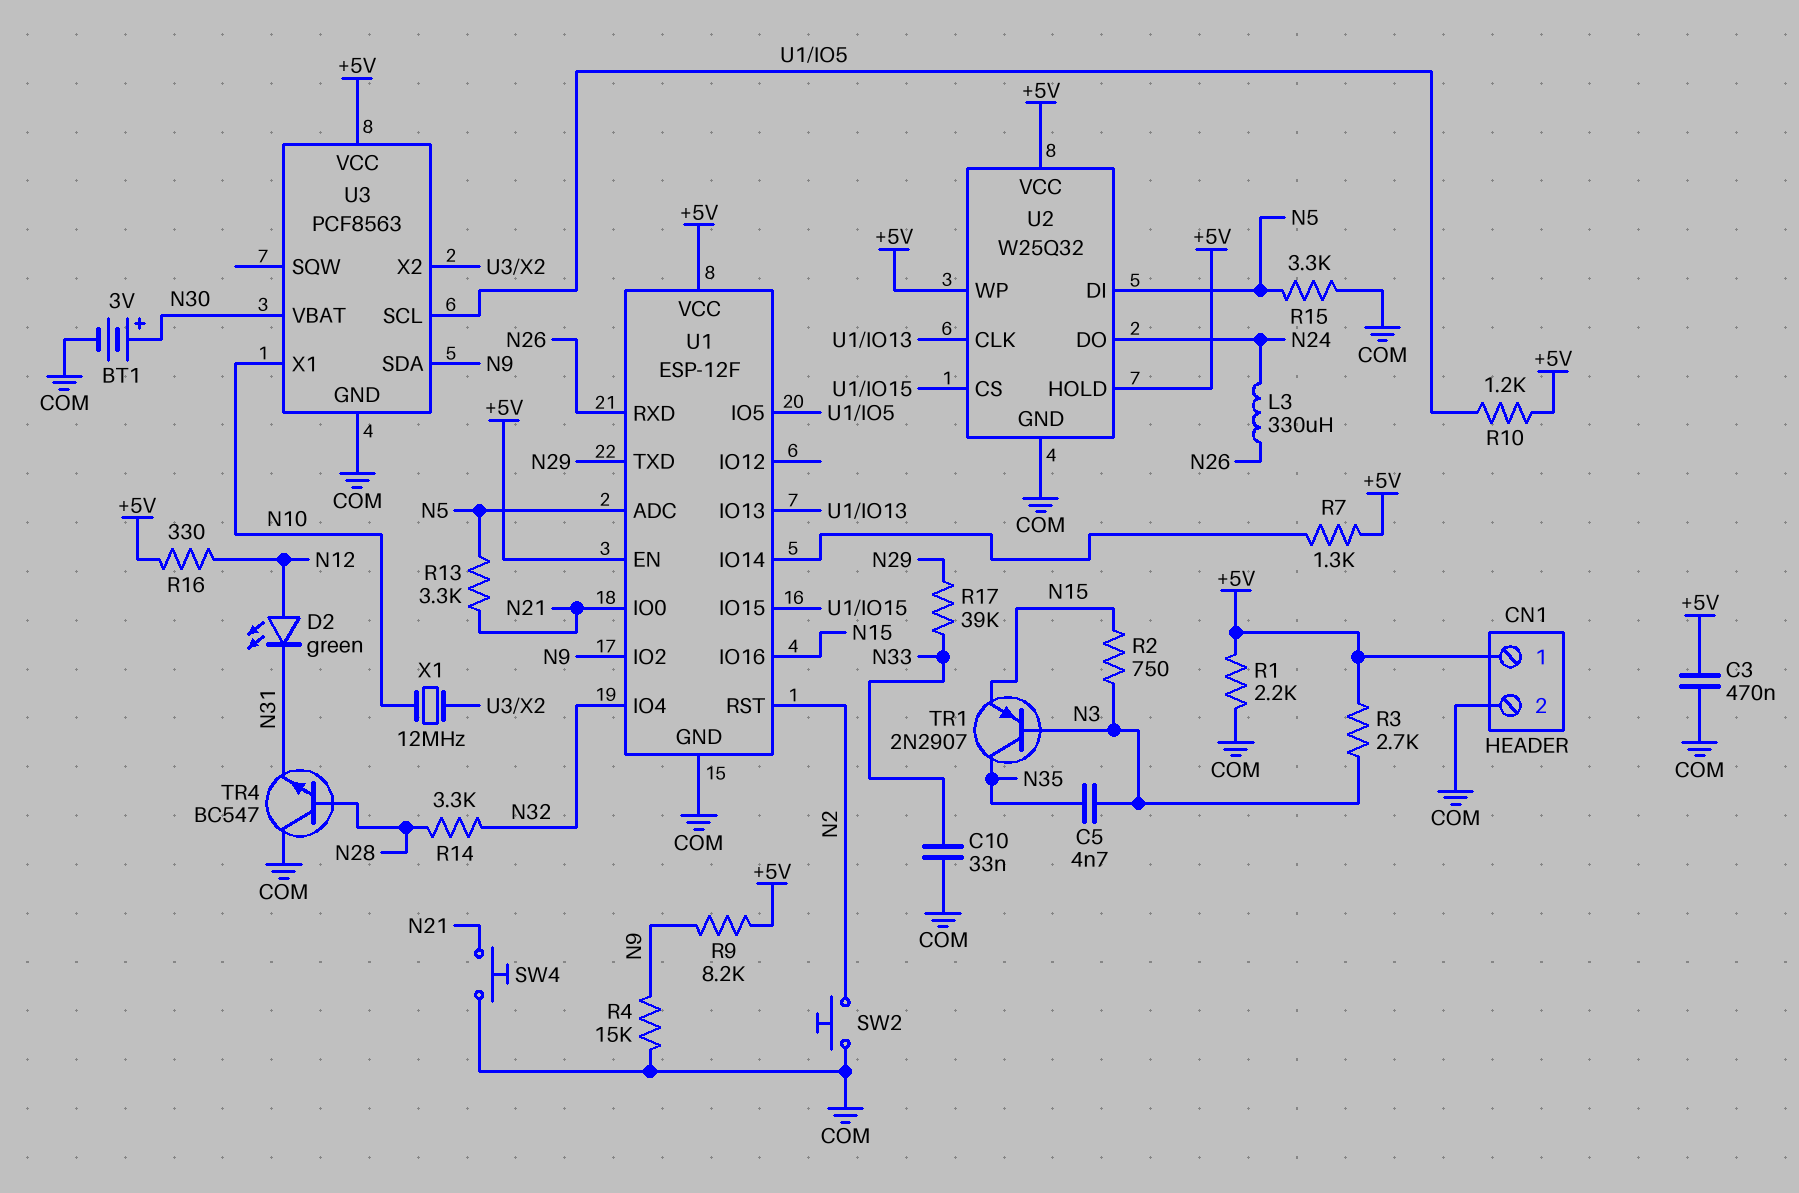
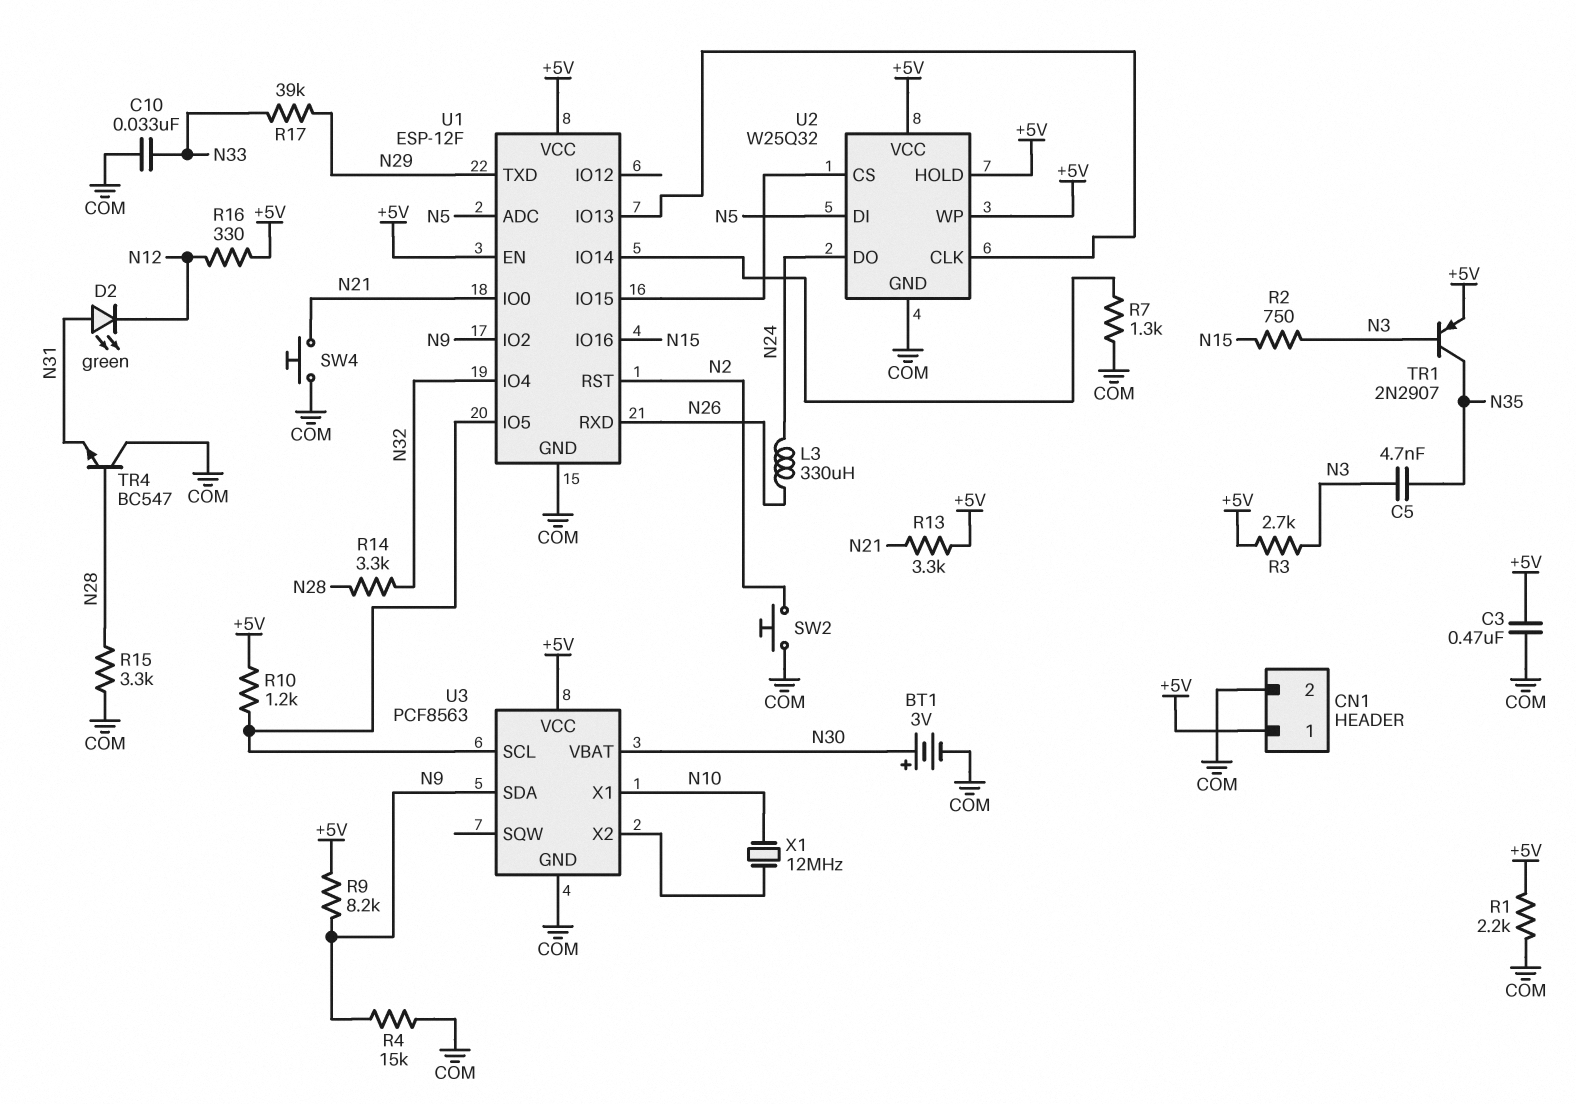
D2: LED green (A N12, K N31) -> LED green (A N31, K N12)
R7: 1.3k (+5V, U1/IO14) -> 1.3k (COM, U1/IO14)
R13: 3.3k (N5, N21) -> 3.3k (+5V, N21)
R15: 3.3k (COM, N5) -> 3.3k (COM, N28)
TR1: PNP 2N2907 (B N3, C N35, E N15) -> PNP 2N2907 (B N3, C N35, E +5V)

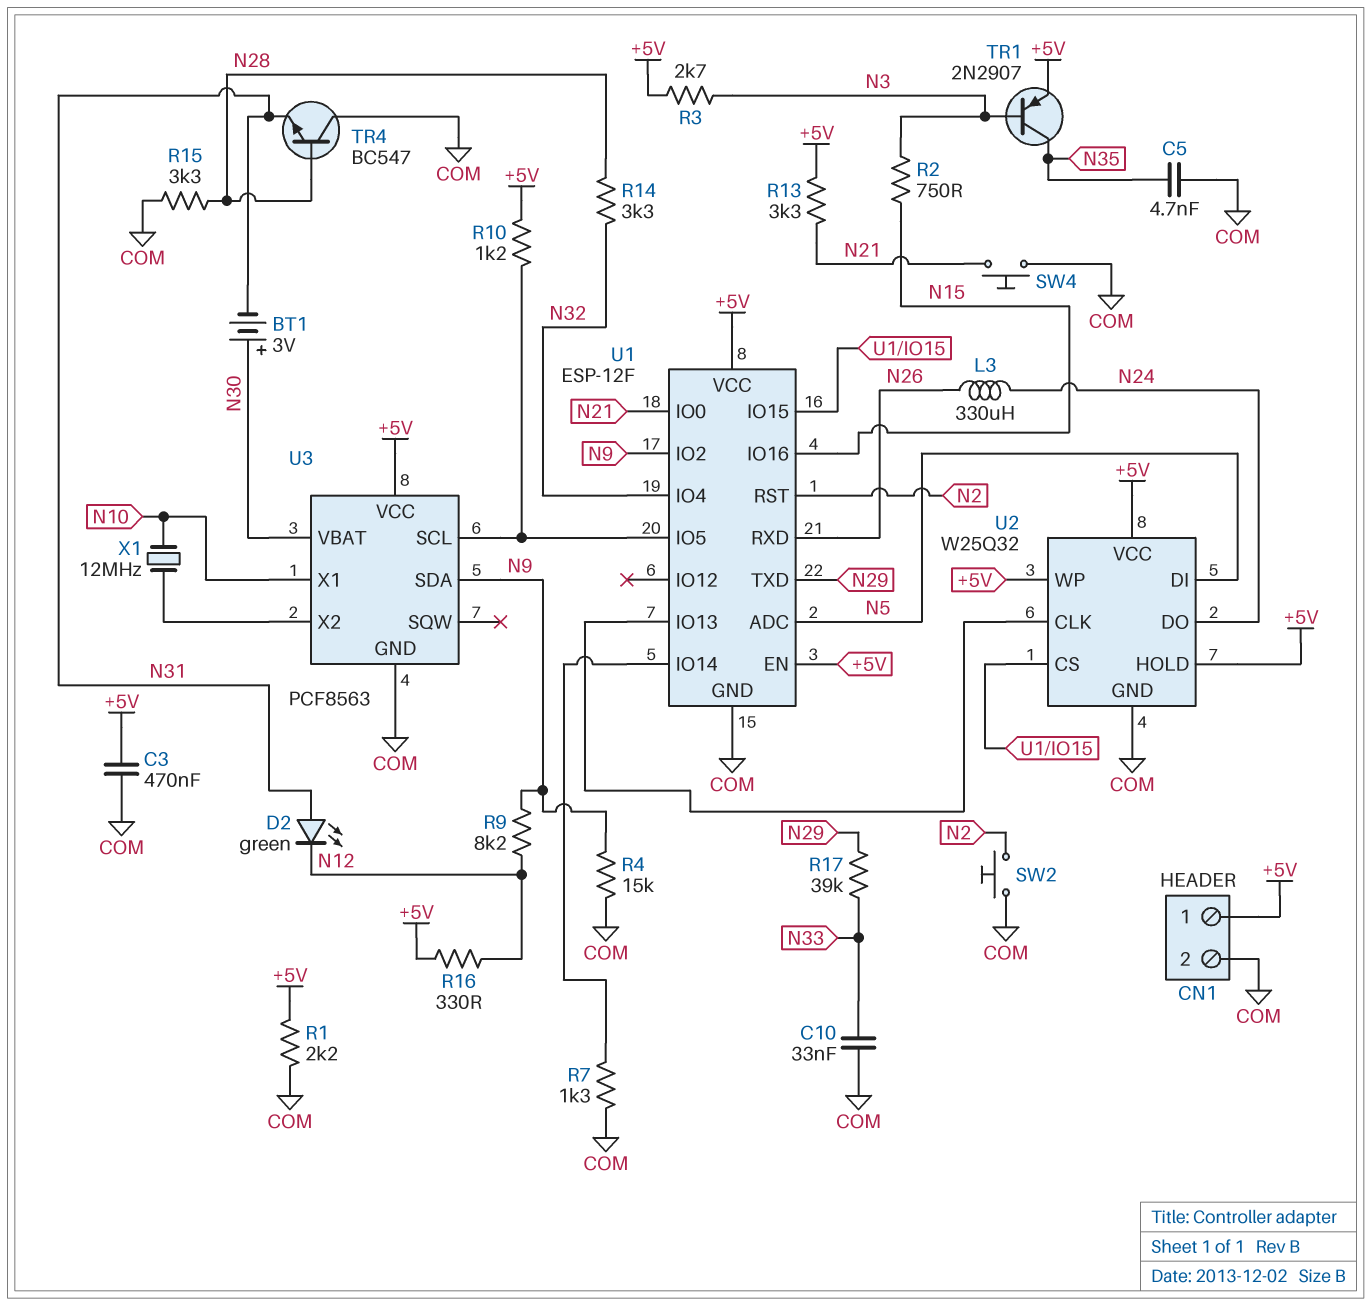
BT1: 3V (plus N30, minus COM) -> 3V (plus N30, minus N31)
C5: 4.7nF (N3, N35) -> 4.7nF (COM, N35)
R9: 8.2k (+5V, N9) -> 8.2k (N9, N12)

